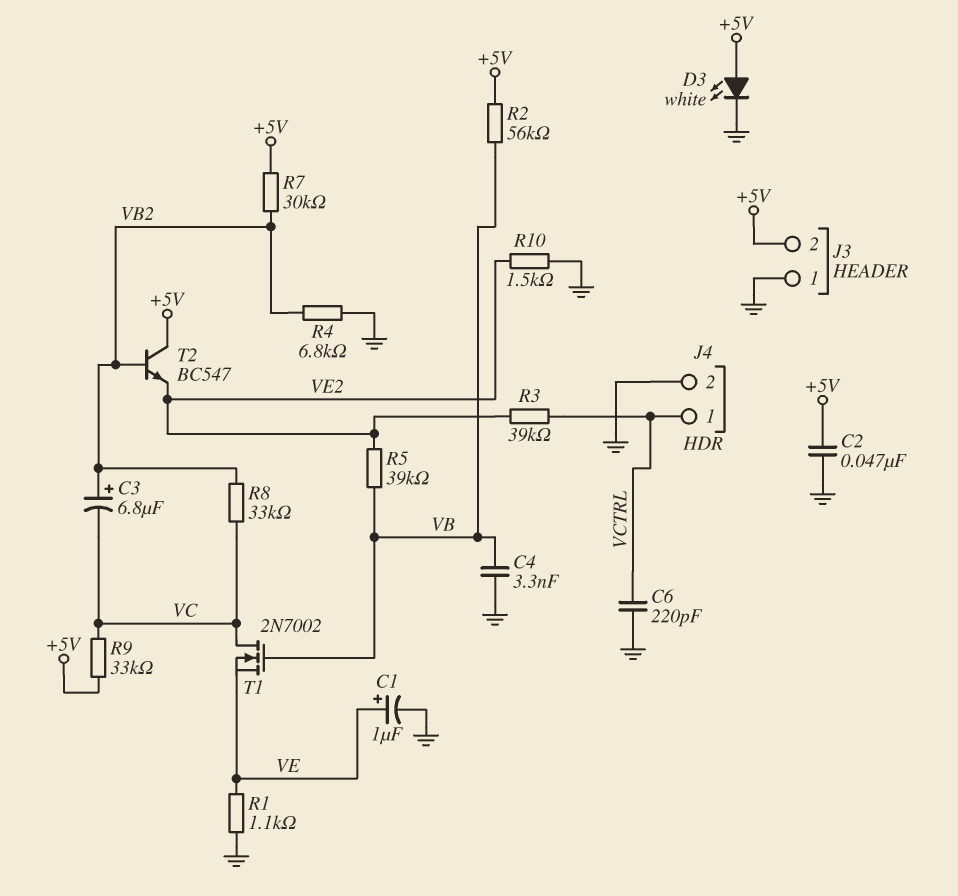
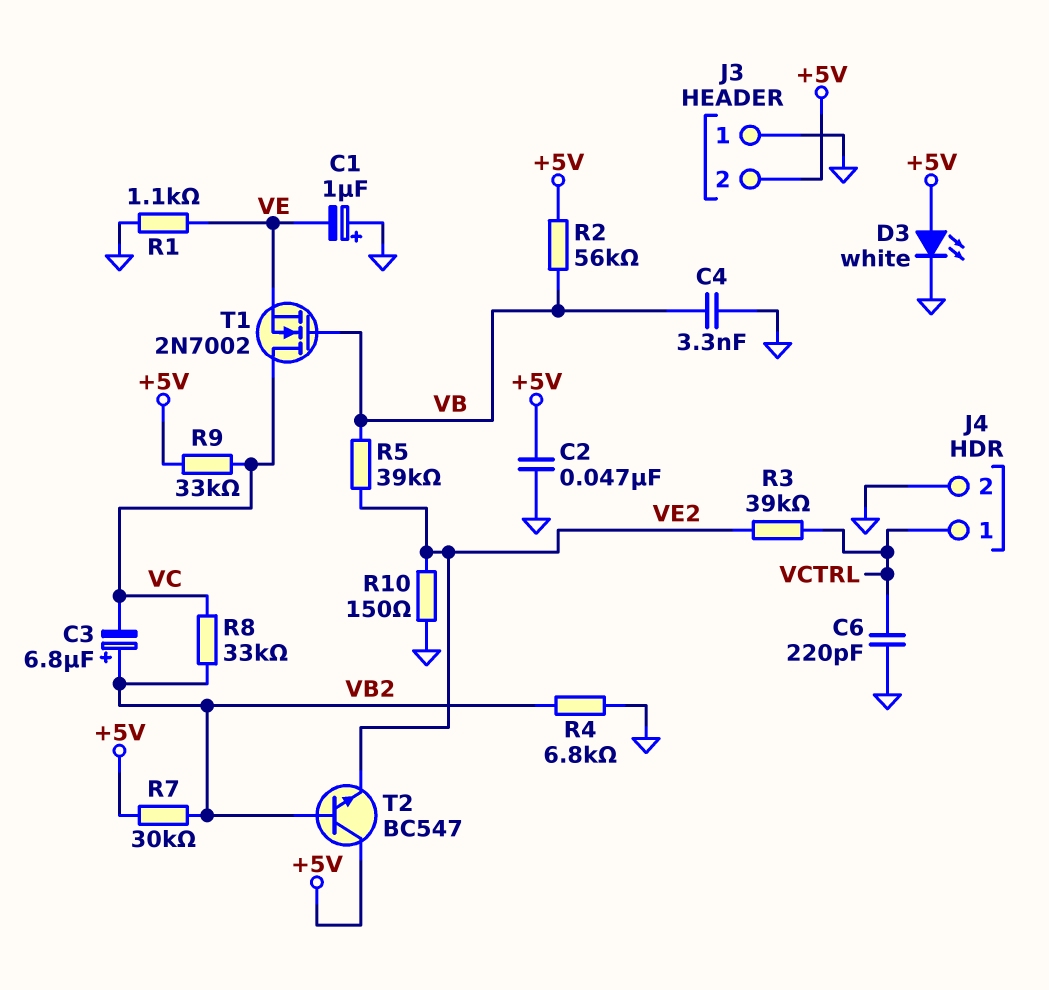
C1: 1uF (plus VE, minus GND) -> 1uF (plus GND, minus VE)
R10: 1.5k (GND, VE2) -> 150 (GND, VE2)

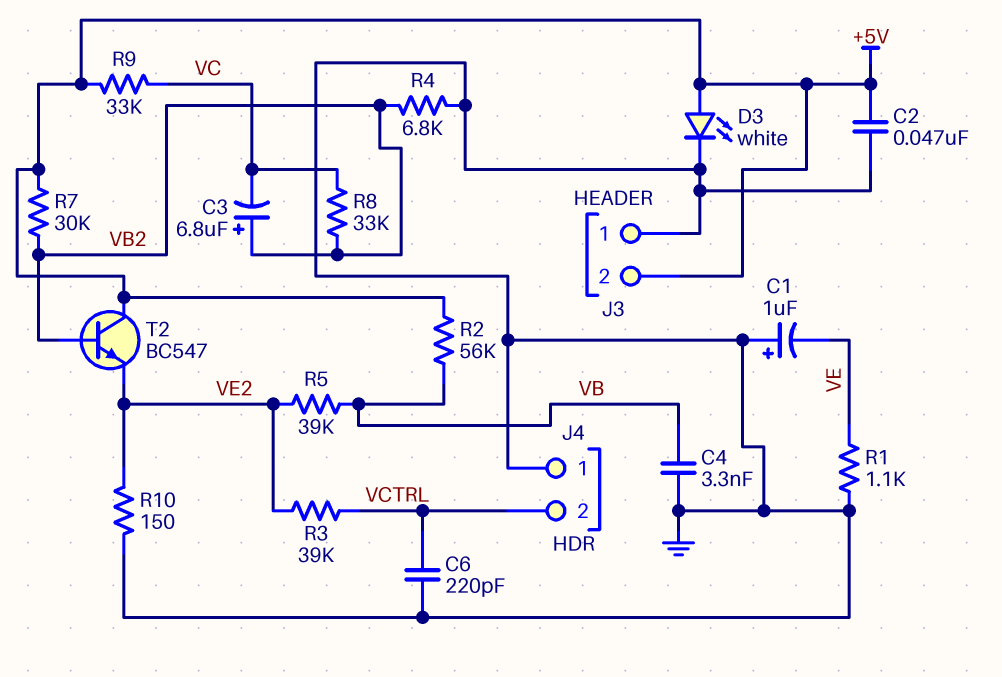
J4 pin 1: VCTRL -> GND
J4 pin 2: GND -> VCTRL
T1: NMOS 2N7002 (G VB, D VC, S VE) -> none

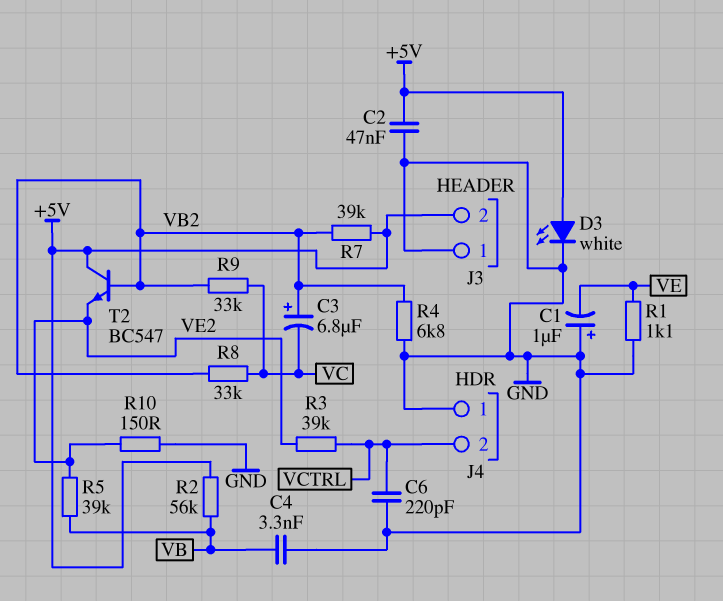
R7: 30k (+5V, VB2) -> 39k (+5V, VB2)
R9: 33k (+5V, VC) -> 33k (VB2, VC)

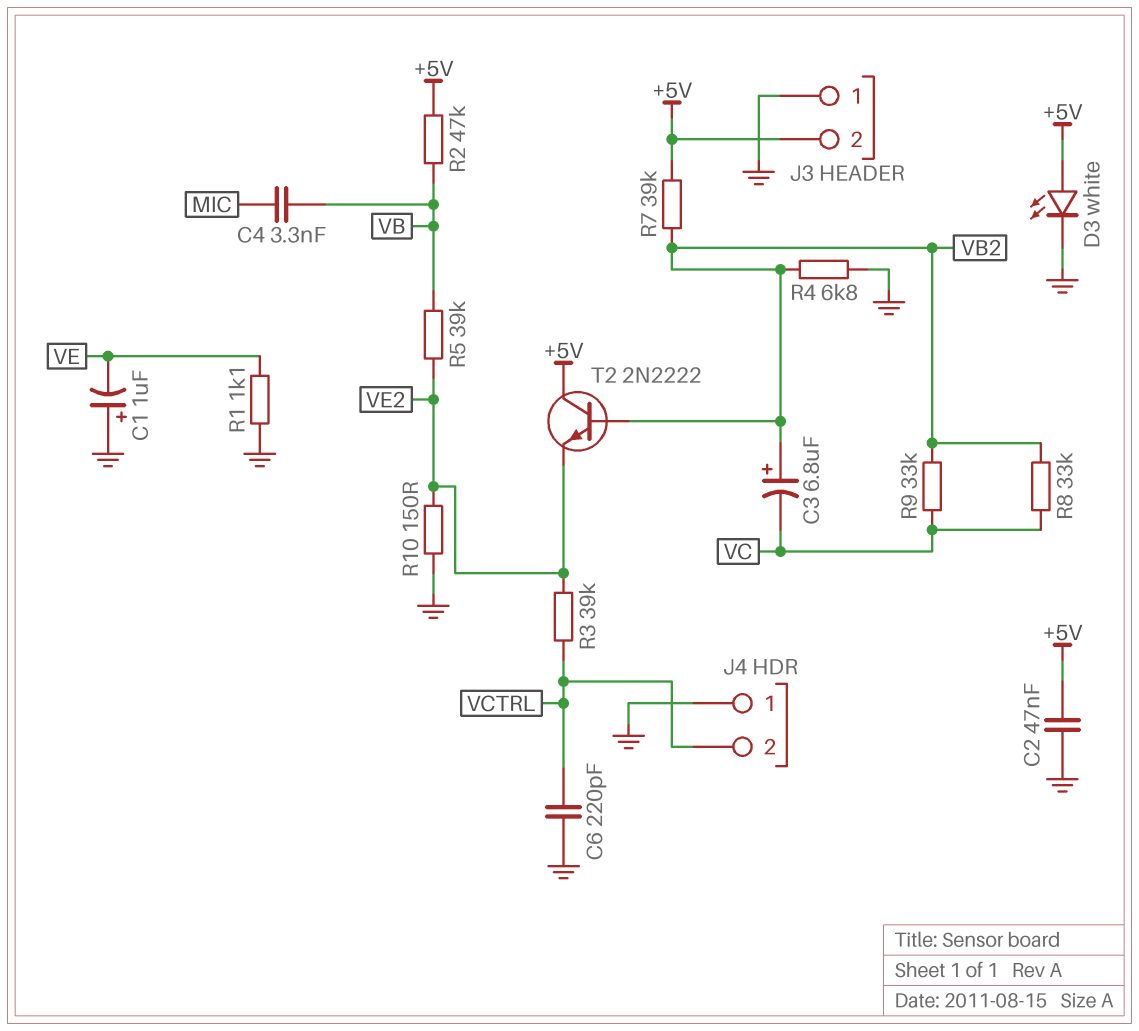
C4: 3.3nF (GND, VB) -> 3.3nF (MIC, VB)
R2: 56k (+5V, VB) -> 47k (+5V, VB)
T2: NPN BC547 (B VB2, C +5V, E VE2) -> NPN 2N2222 (B VB2, C +5V, E VE2)

